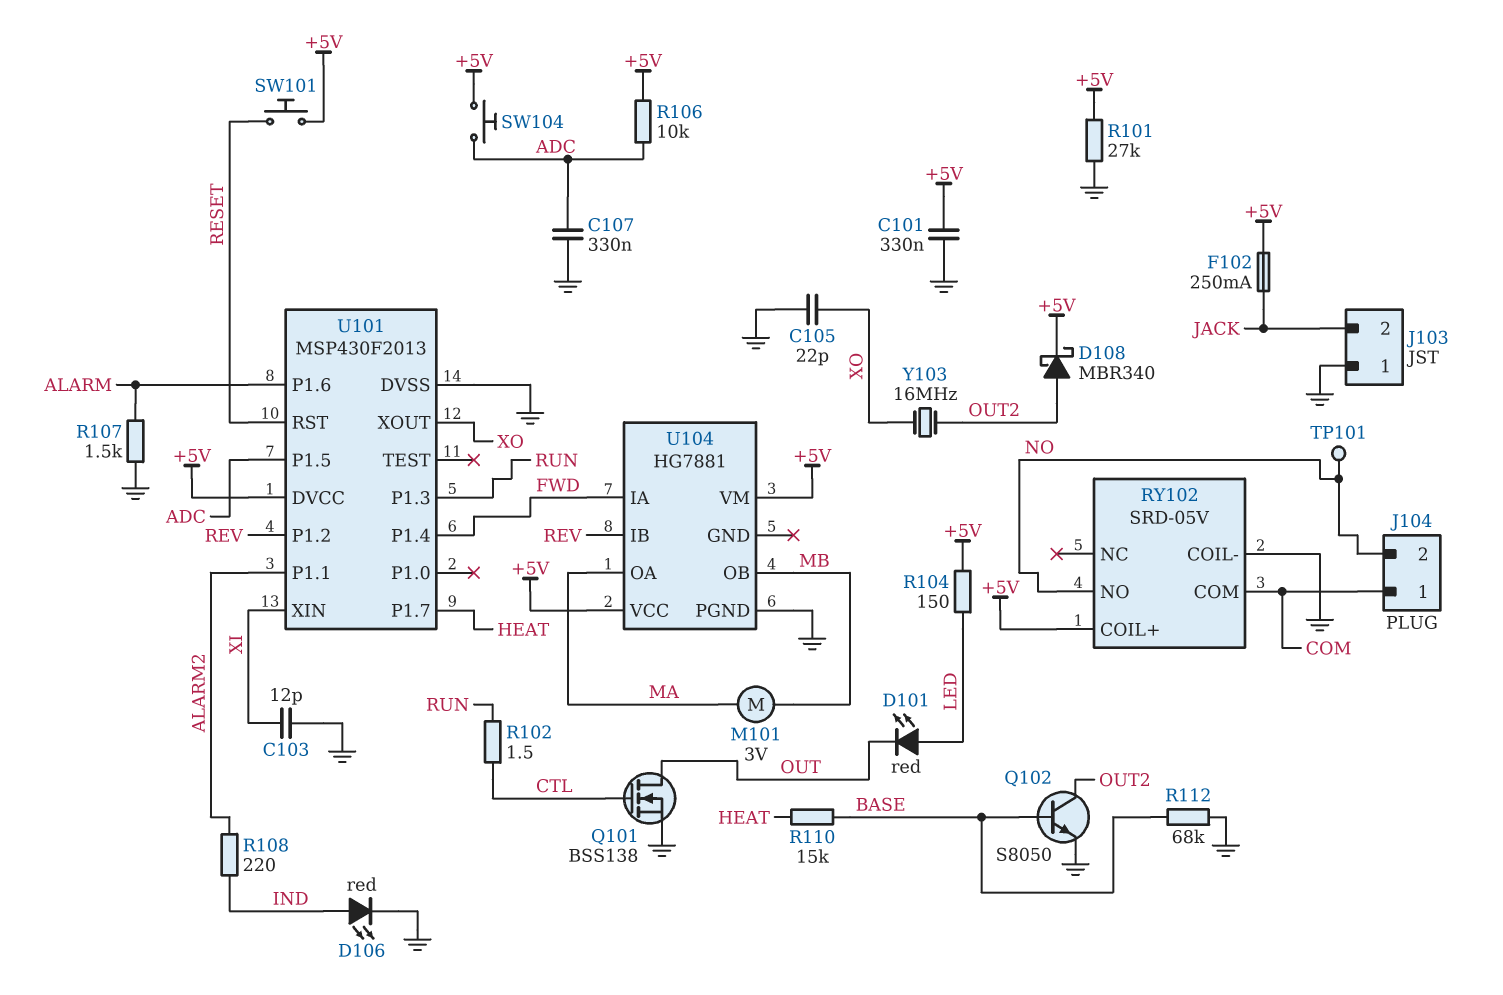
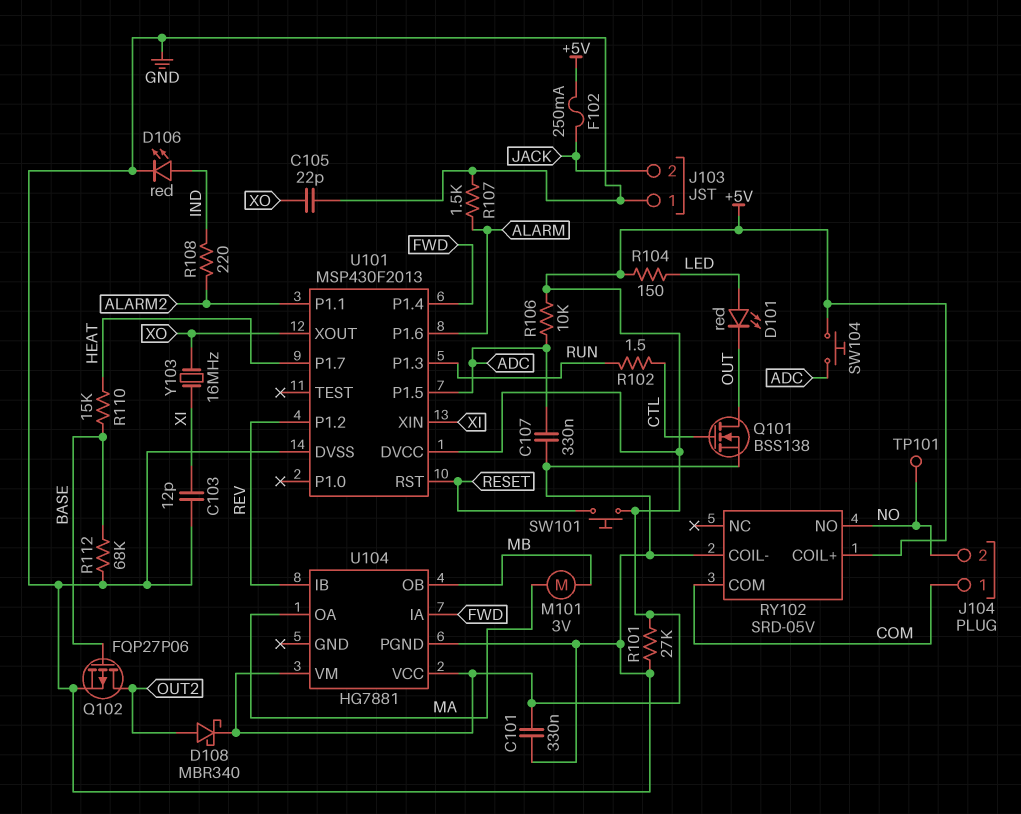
Q102: NPN S8050 (B BASE, C OUT2, E GND) -> PMOS FQP27P06 (G BASE, D OUT2, S GND)
Y103: 16MHz (OUT2, XO) -> 16MHz (XI, XO)

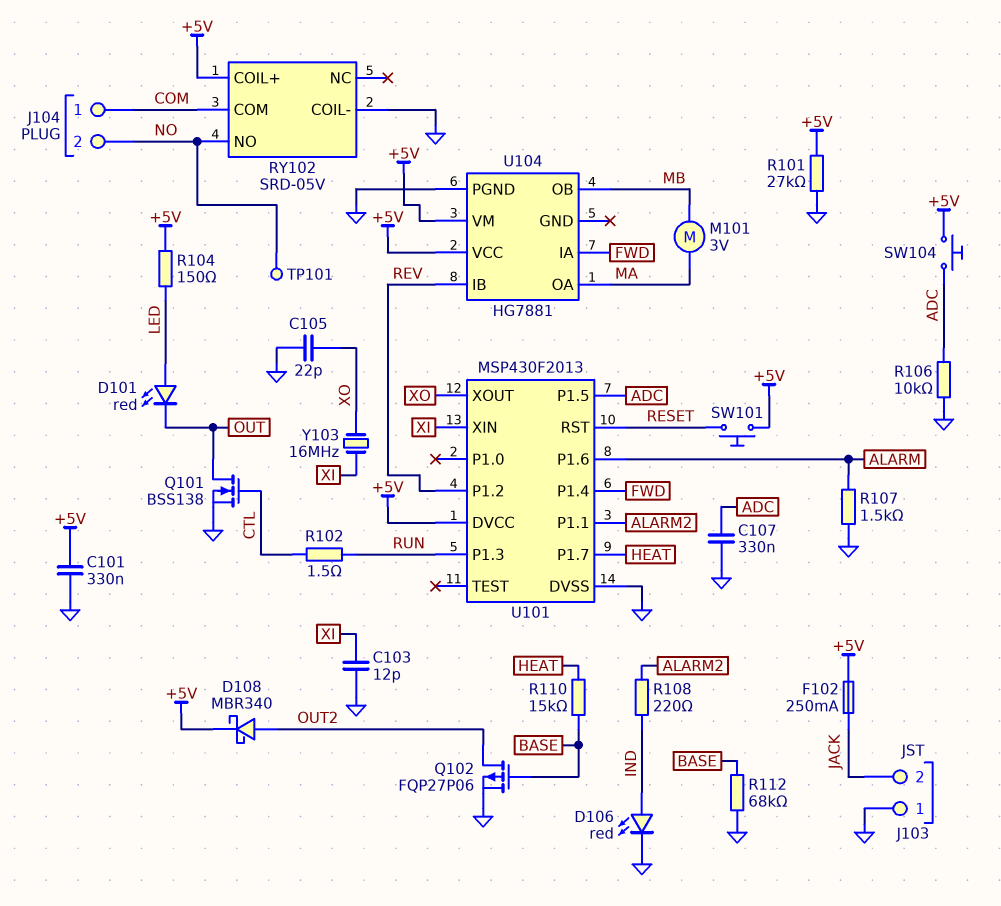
R106: 10k (+5V, ADC) -> 10k (ADC, GND)

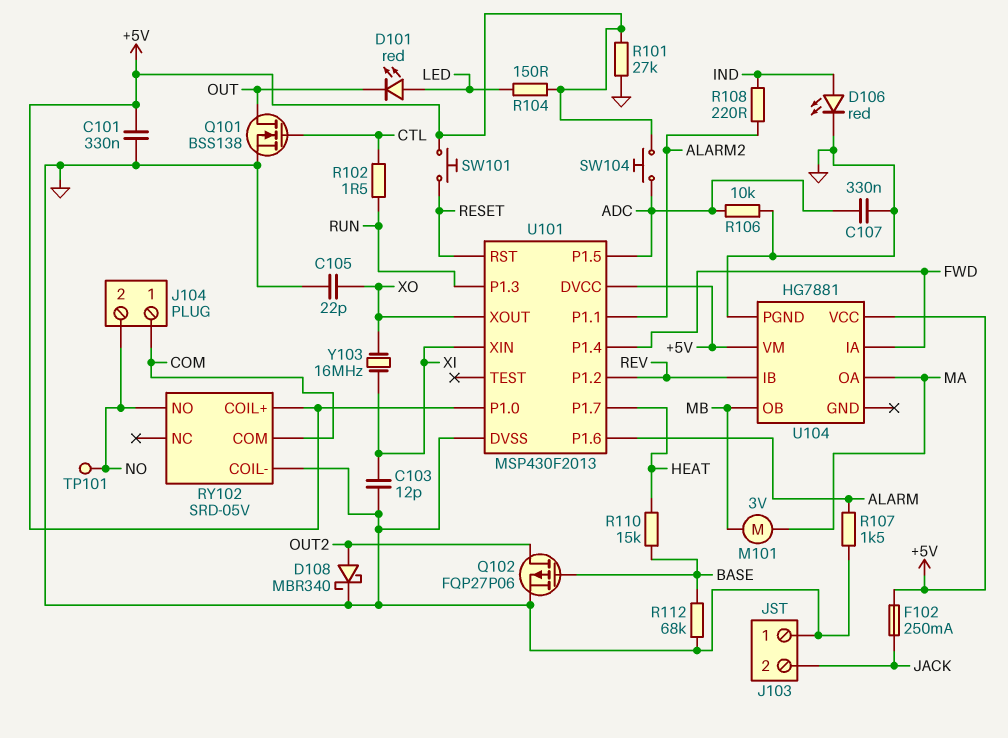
D108: schottky MBR340 (A OUT2, K +5V) -> schottky MBR340 (A OUT2, K GND)
U101 pin P1.0: none -> +5V

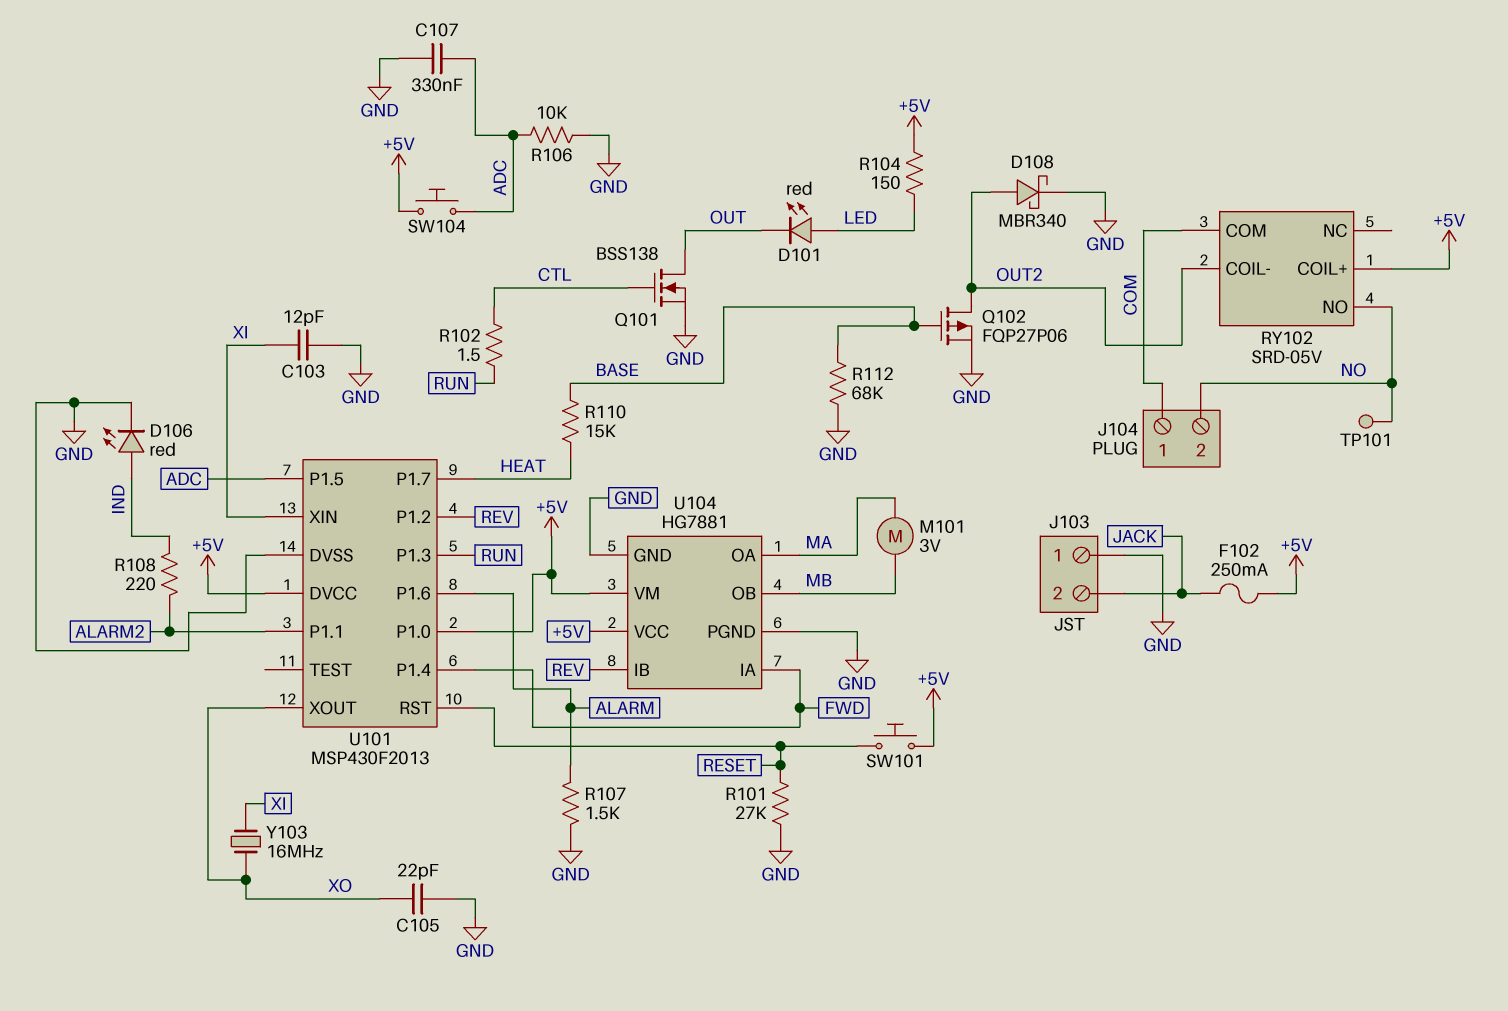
C101: 330nF (+5V, GND) -> none
R101: 27k (+5V, GND) -> 27k (GND, RESET)
RY102 pin COIL-: GND -> OUT2
U104 pin GND: none -> GND

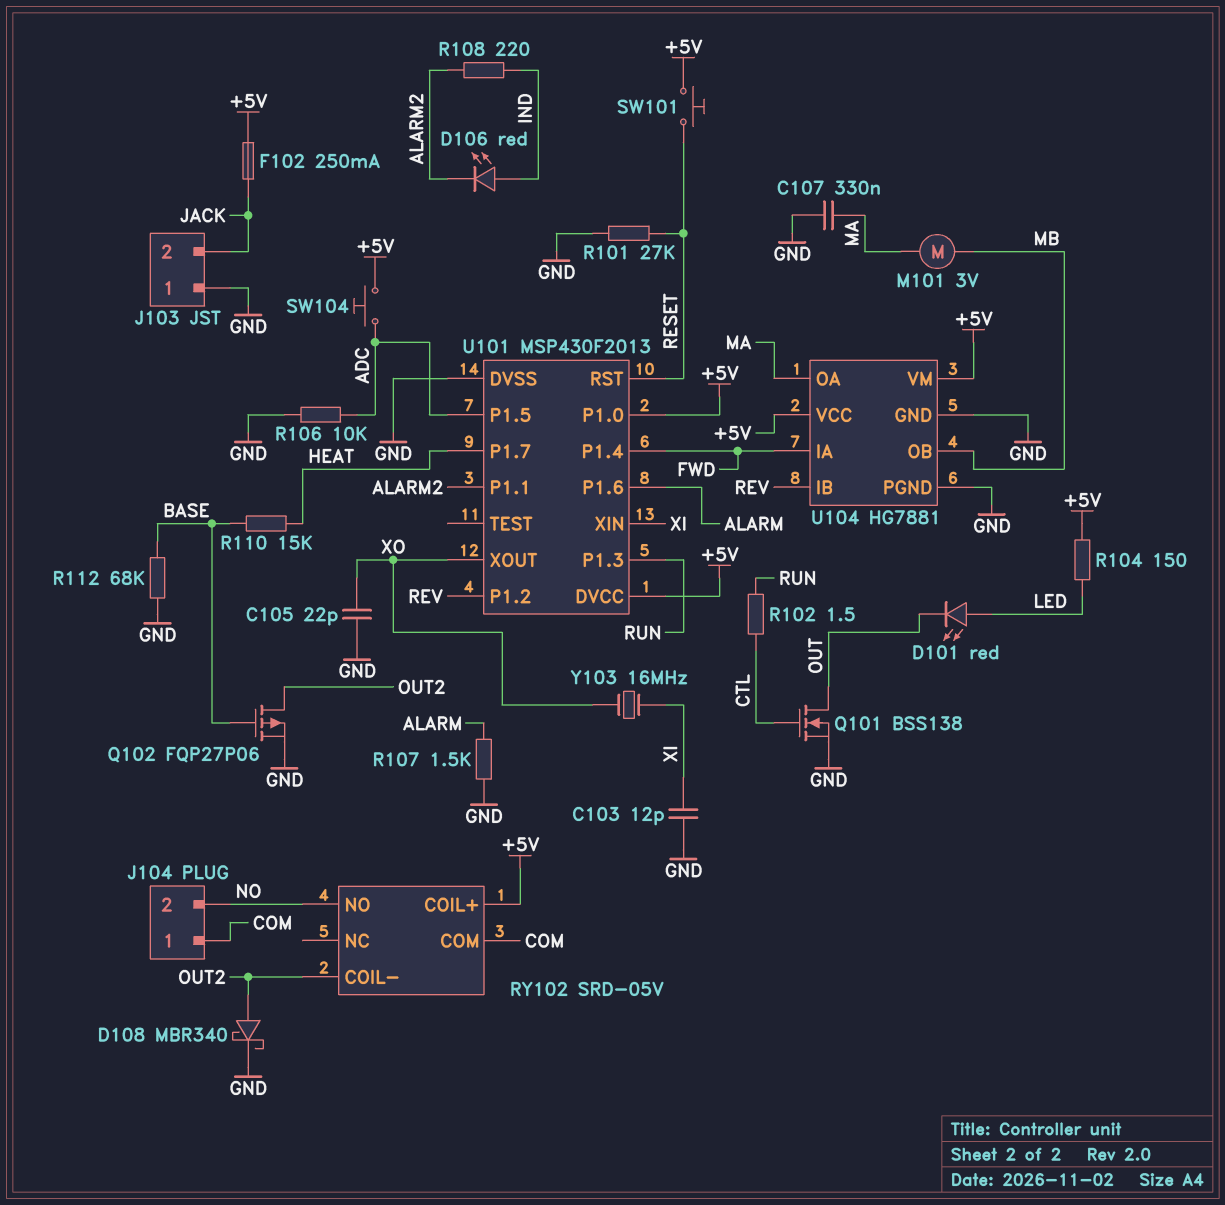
C107: 330nF (ADC, GND) -> 330nF (GND, MA)
D106: LED red (A IND, K GND) -> LED red (A IND, K ALARM2)
TP101: test point (NO) -> none

